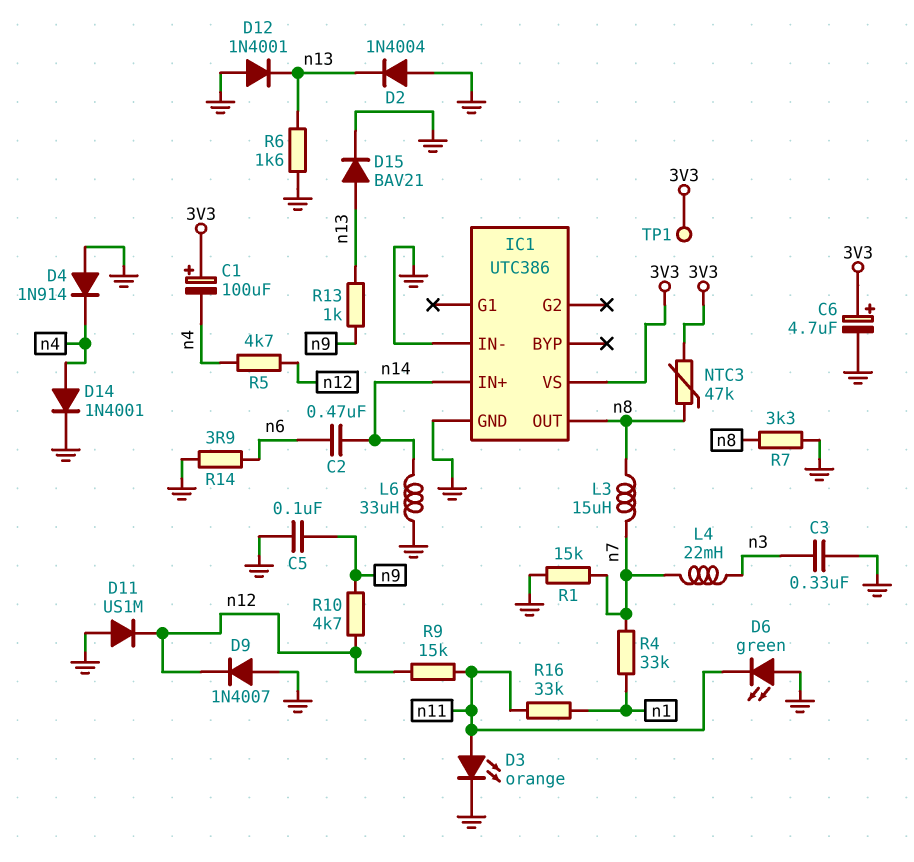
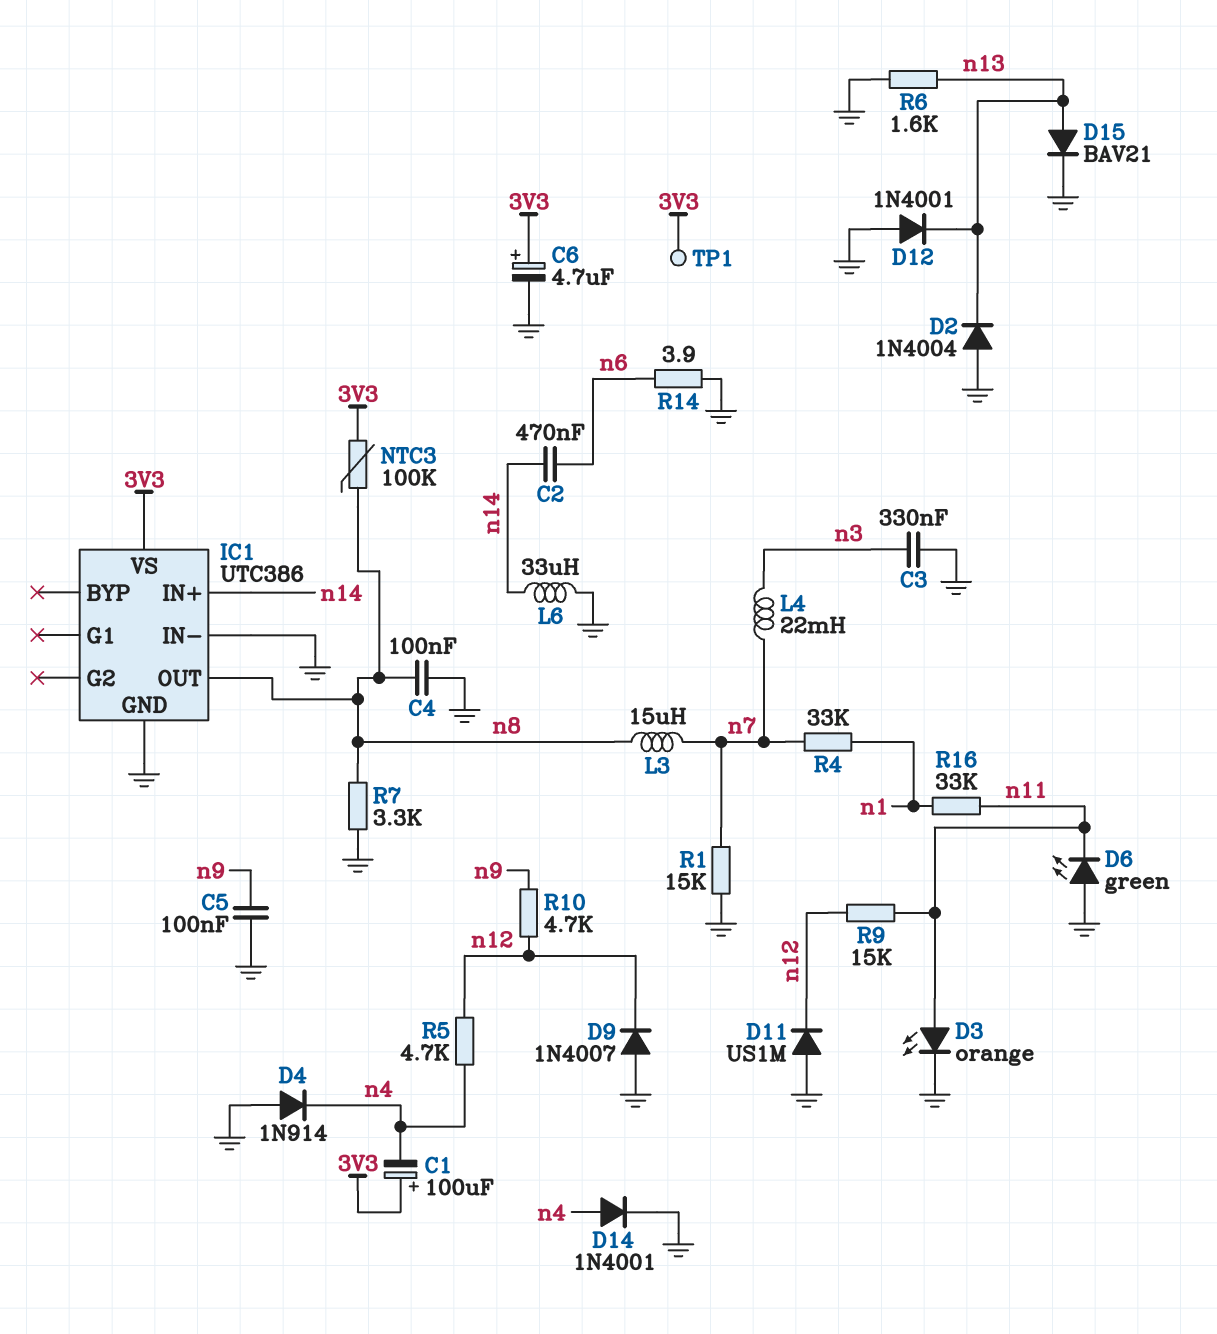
C4: none -> 100nF (GND, n8)
NTC3: 47k (3V3, n8) -> 100k (3V3, n8)
R13: 1k (n9, n13) -> none

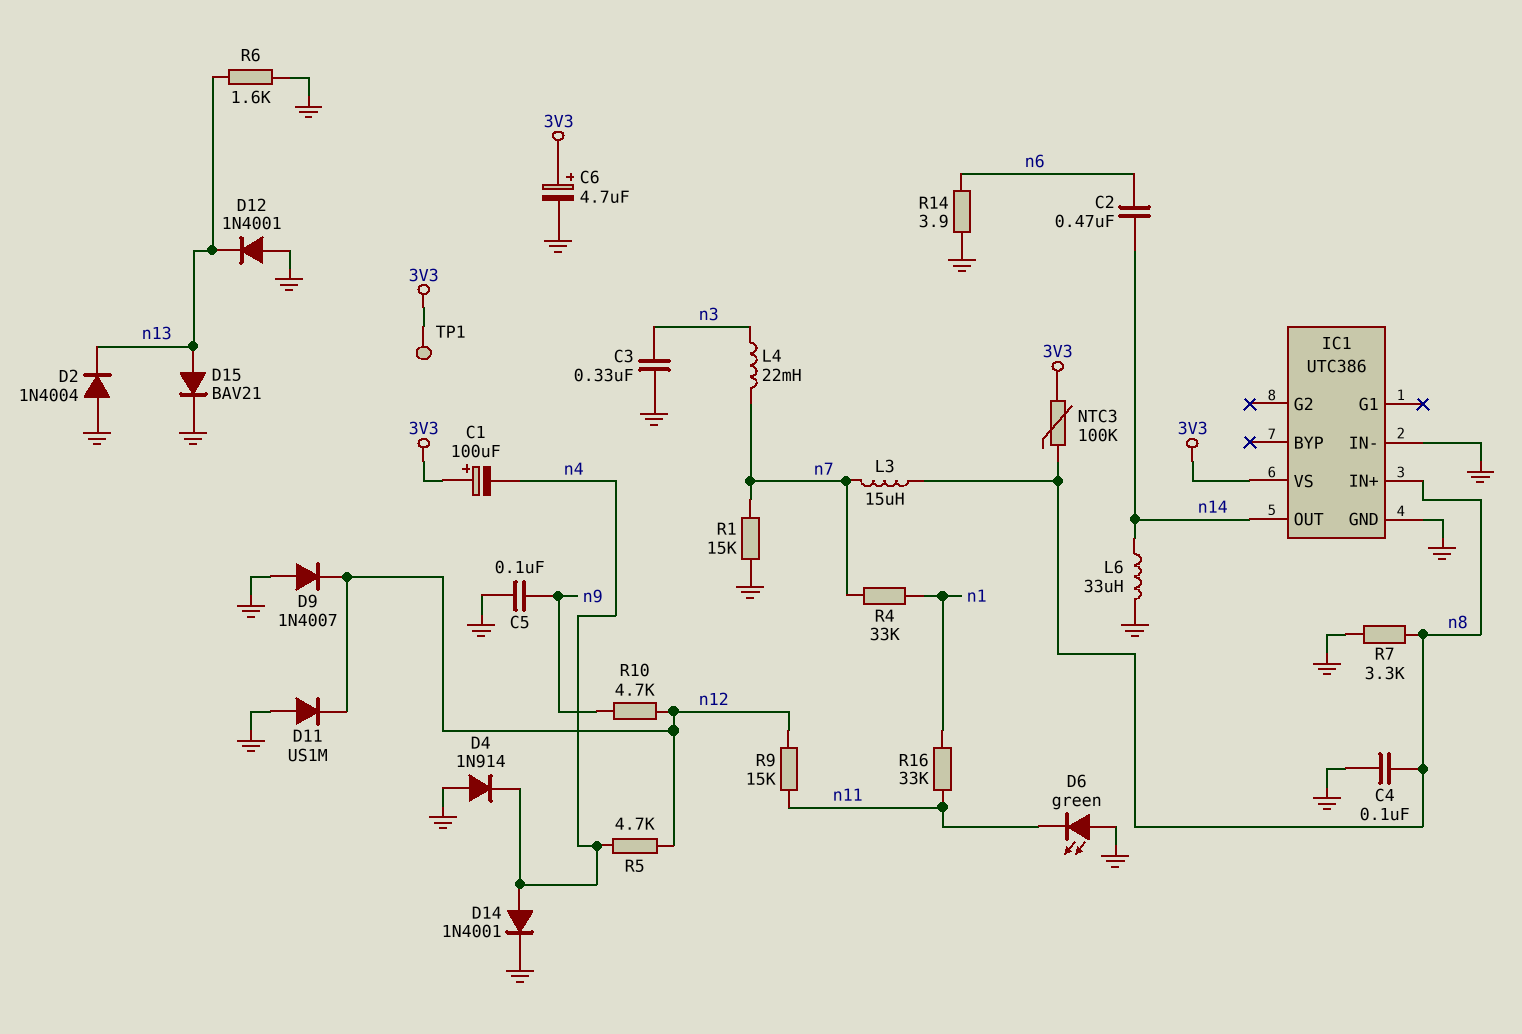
D3: LED orange (A n11, K GND) -> none
IC1 pin IN+: n14 -> n8
IC1 pin OUT: n8 -> n14

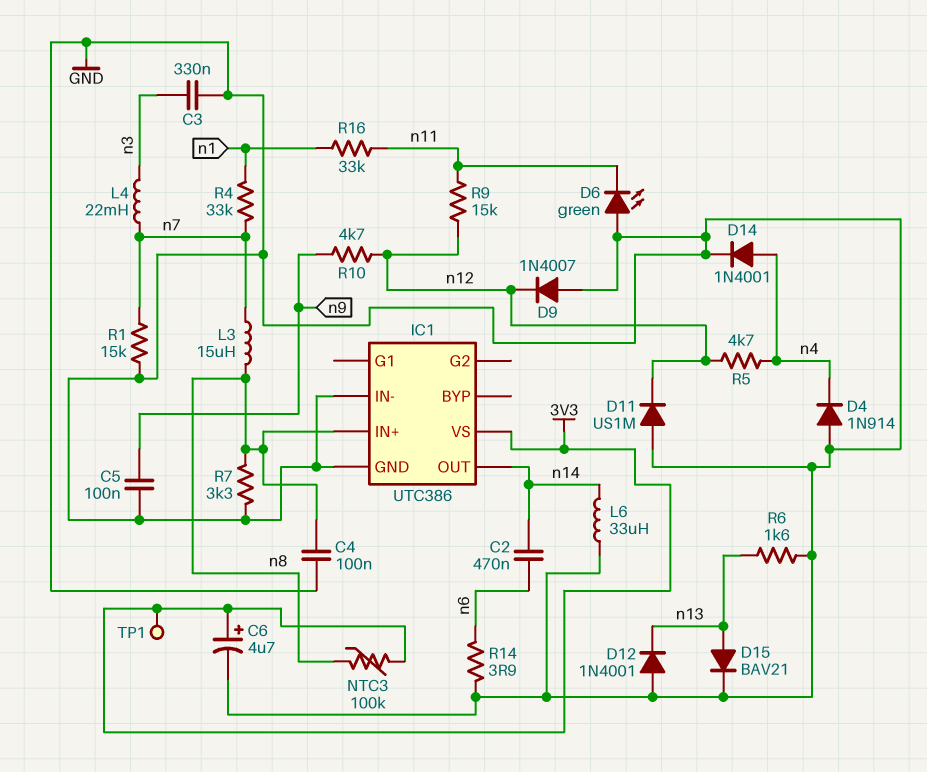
C1: 100uF (plus 3V3, minus n4) -> none
D2: diode 1N4004 (A GND, K n13) -> none

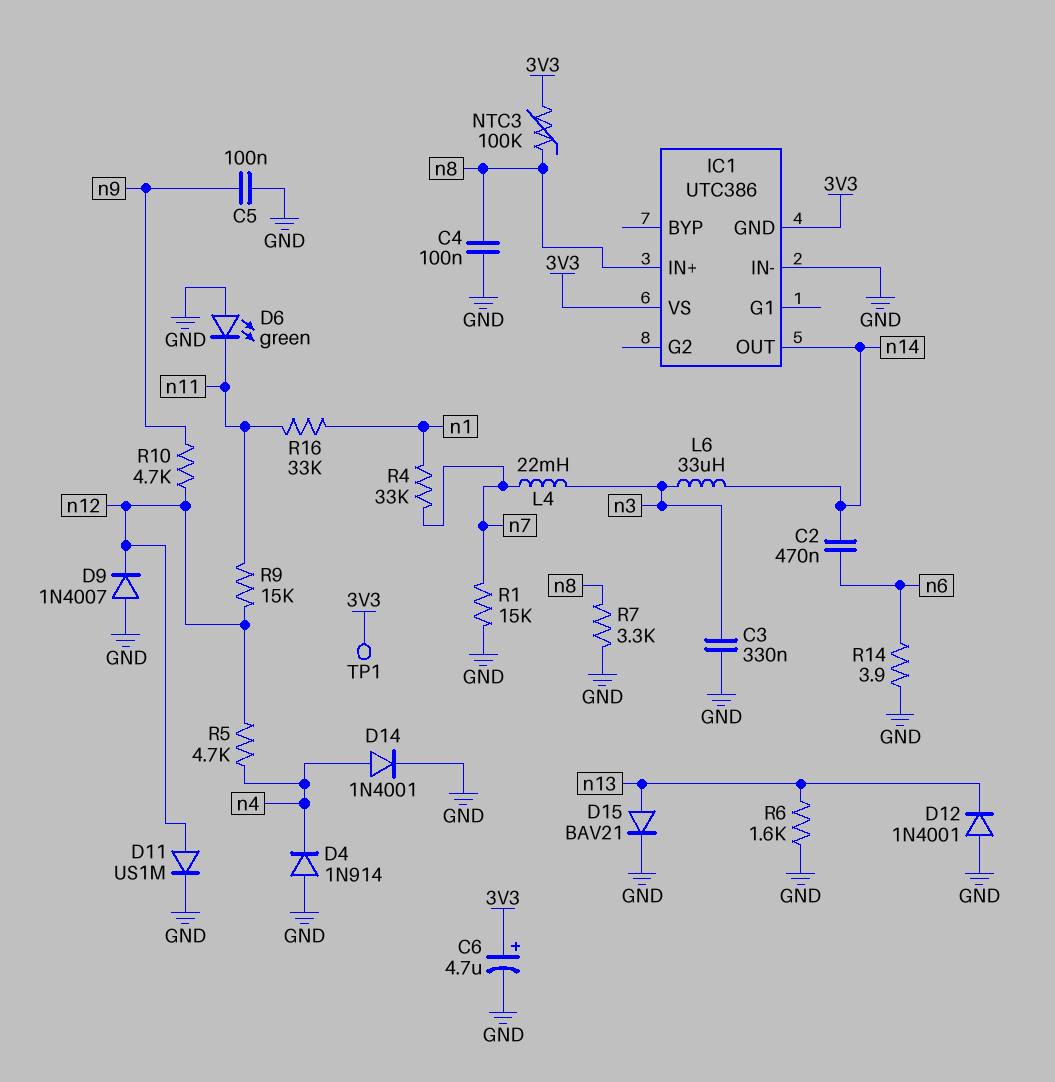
D11: diode US1M (A GND, K n12) -> diode US1M (A n12, K GND)
IC1 pin GND: GND -> 3V3
L3: 15uH (n7, n8) -> none
L6: 33uH (GND, n14) -> 33uH (n3, n14)

